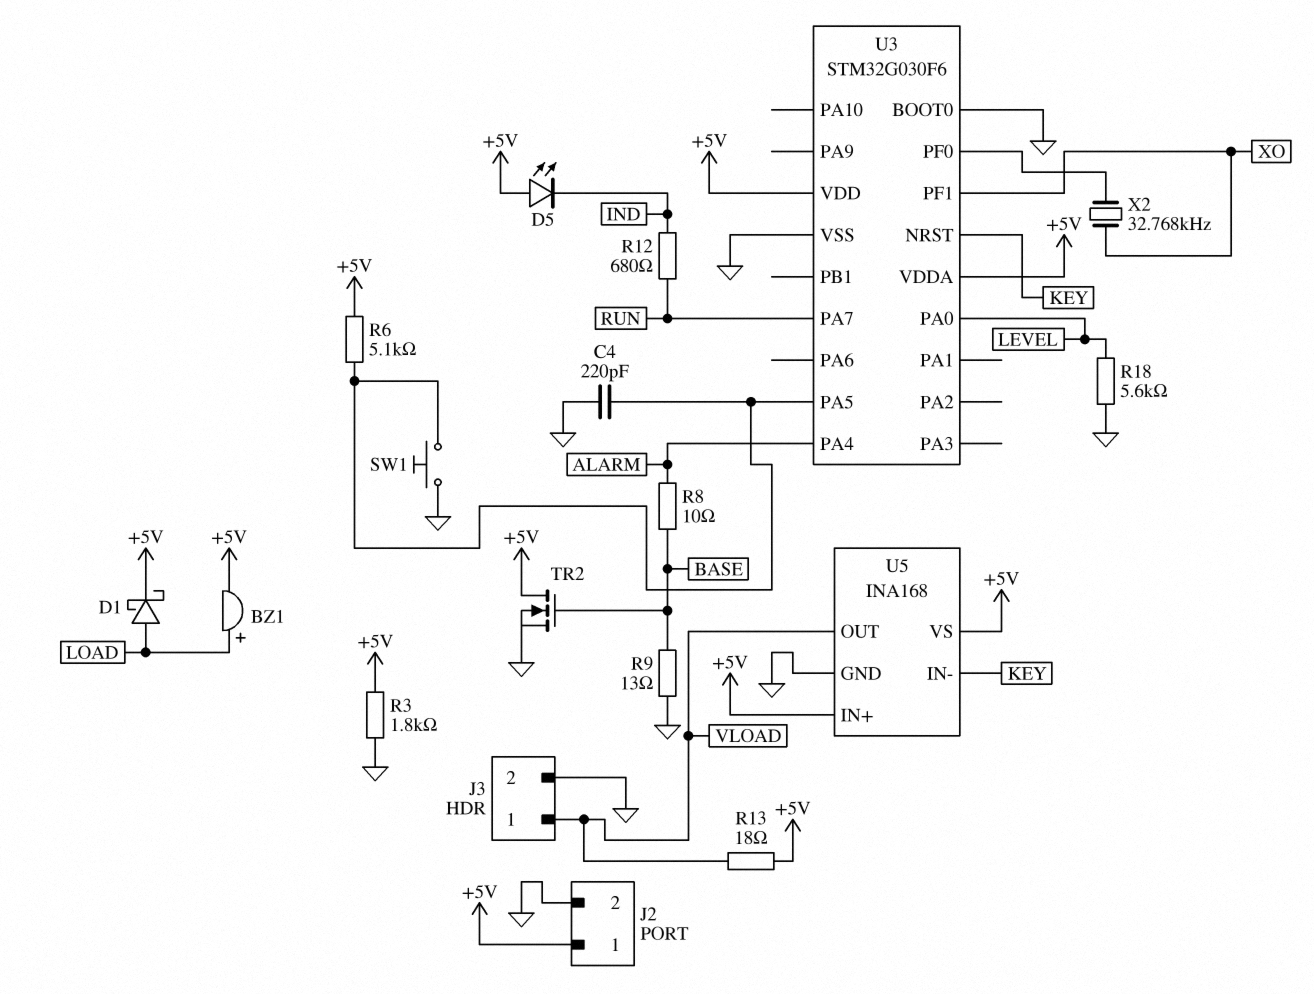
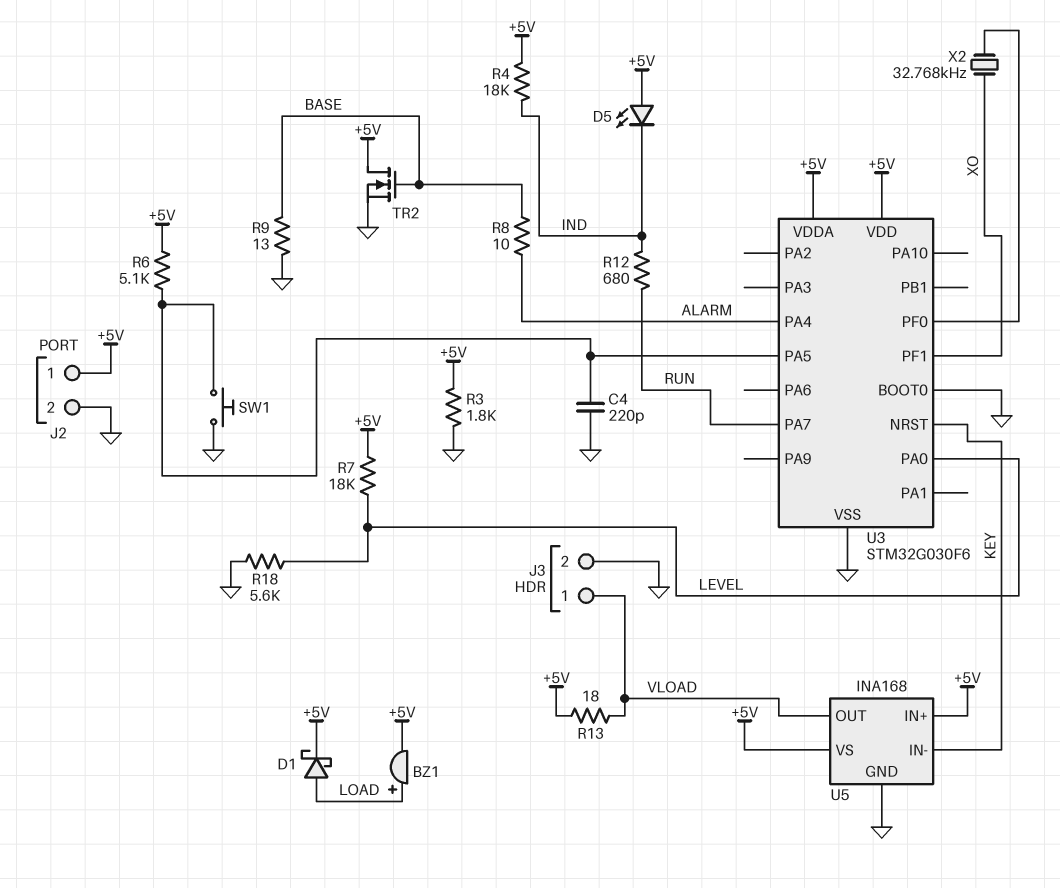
R4: none -> 18k (+5V, IND)
R7: none -> 18k (+5V, LEVEL)

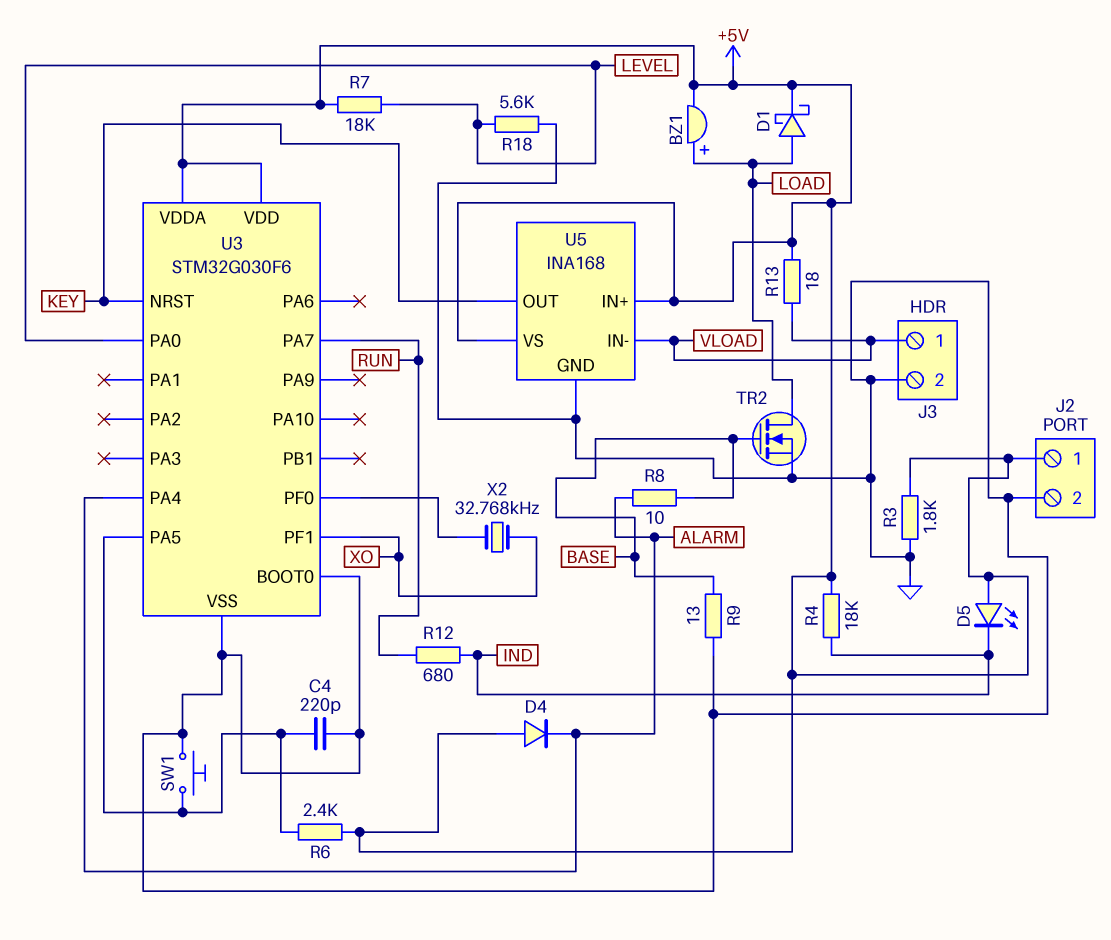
D4: none -> diode (A +5V, K ALARM)
R6: 5.1k (+5V, U3/PA5) -> 2.4k (+5V, U3/PA5)
TR2: NMOS (G BASE, D +5V, S GND) -> NMOS (G BASE, D LOAD, S GND)
U5 pin IN-: KEY -> VLOAD
U5 pin OUT: VLOAD -> KEY

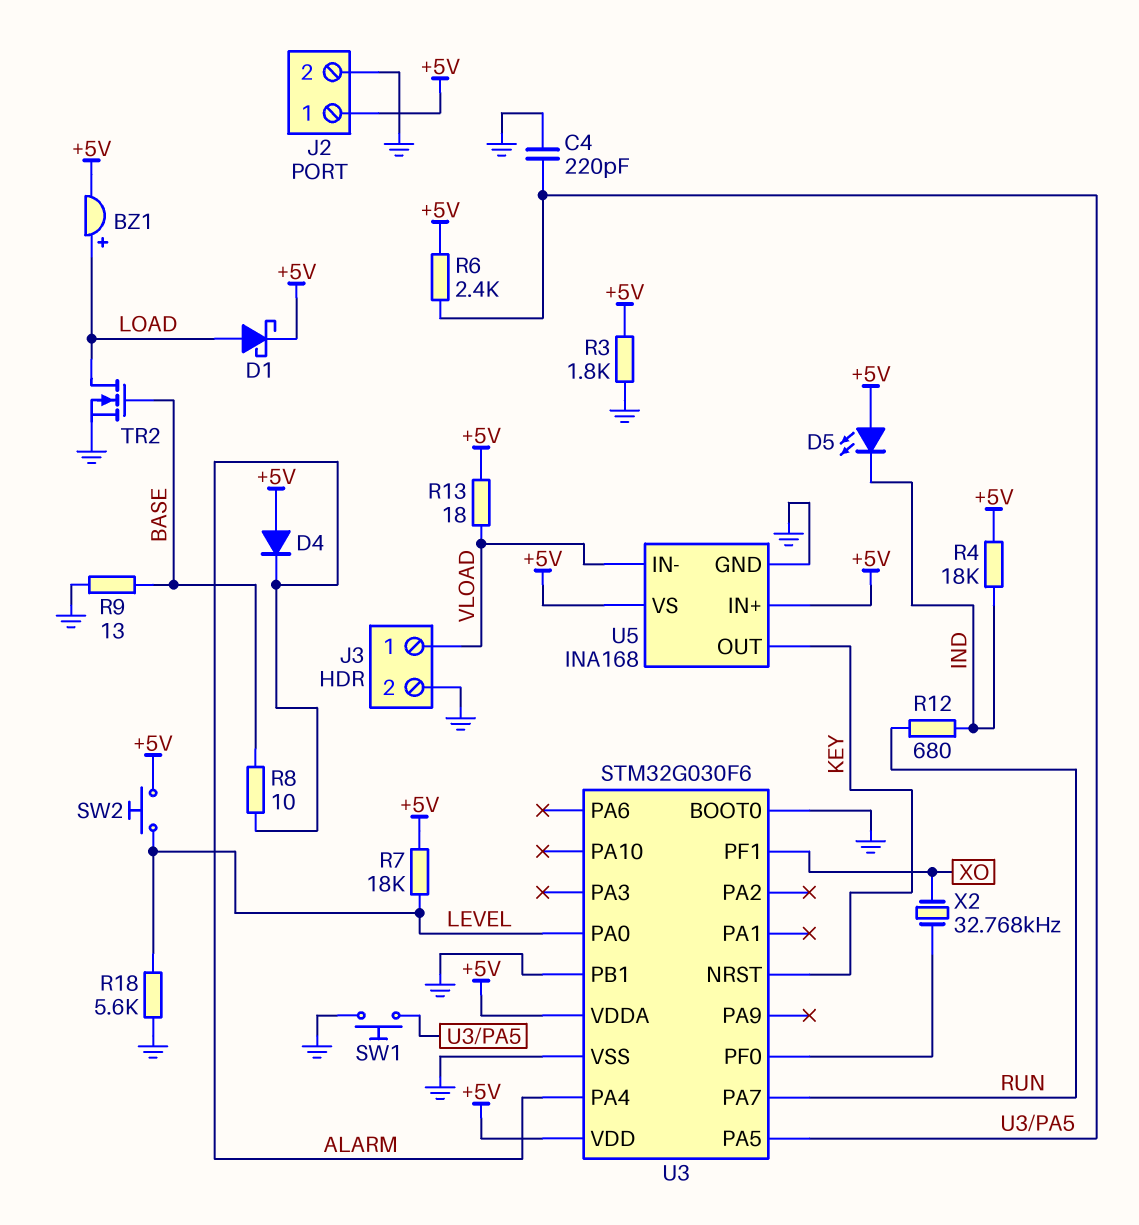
SW2: none -> button (+5V, LEVEL)
U3 pin PB1: none -> GND

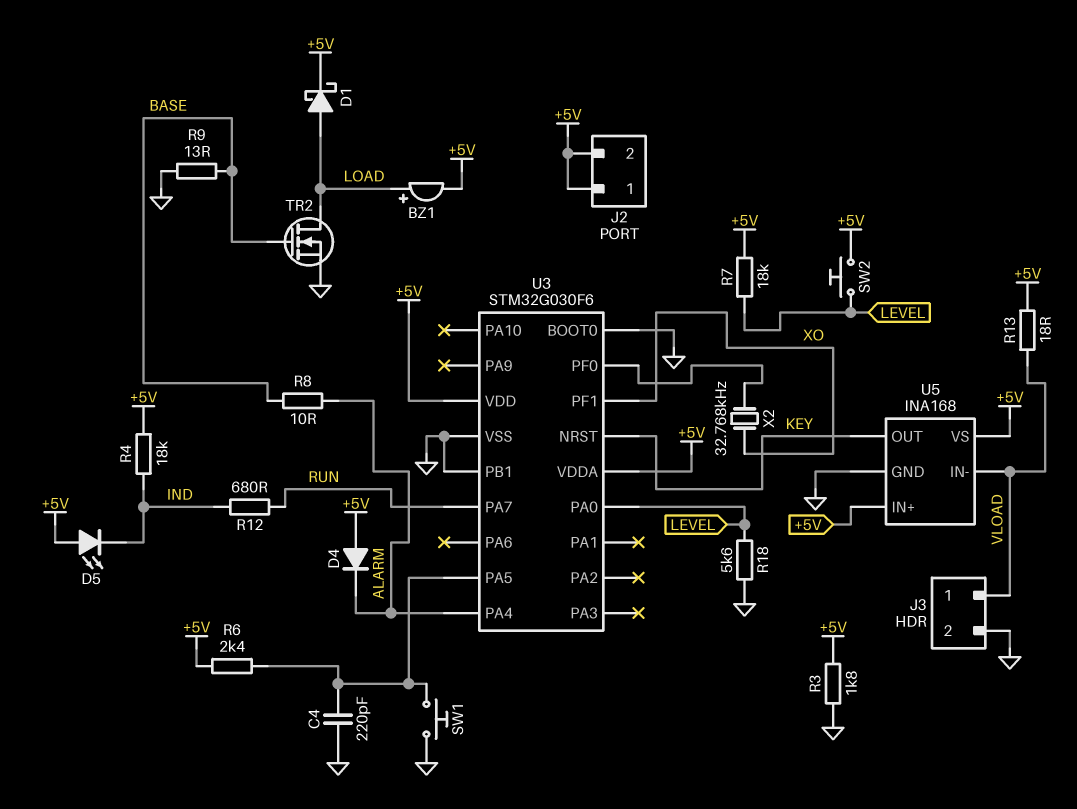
J2 pin 2: GND -> +5V

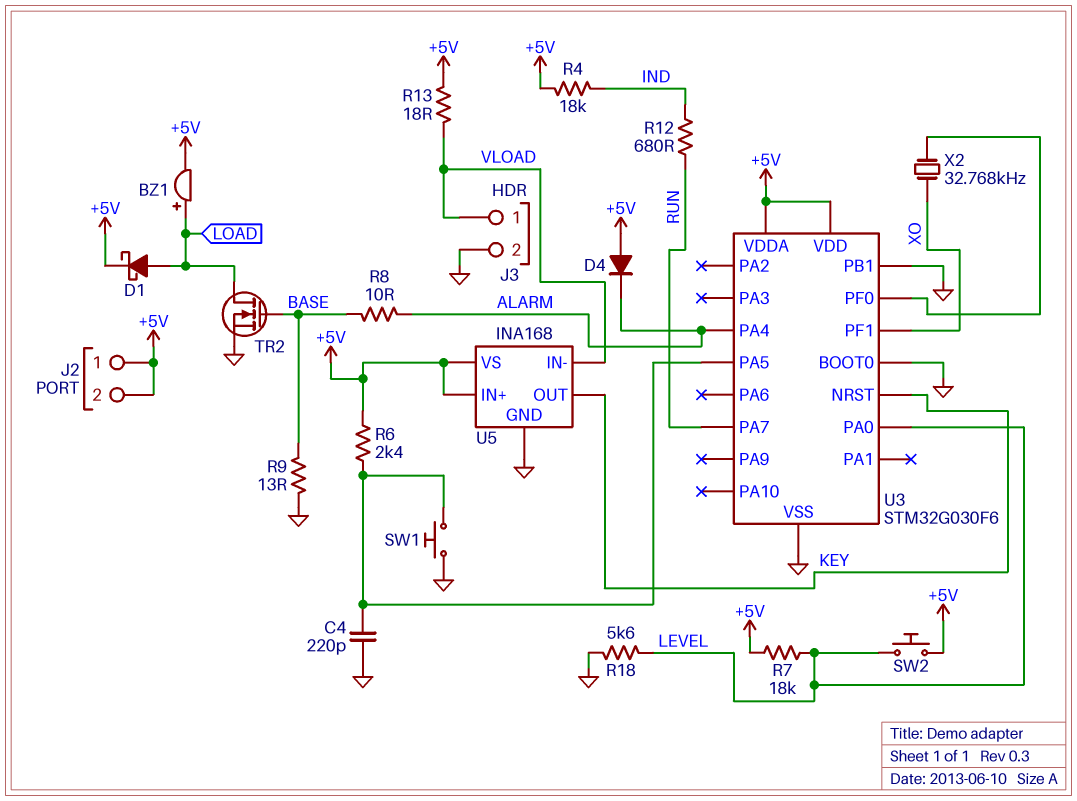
D5: LED (A +5V, K IND) -> none
R3: 1.8k (+5V, GND) -> none

